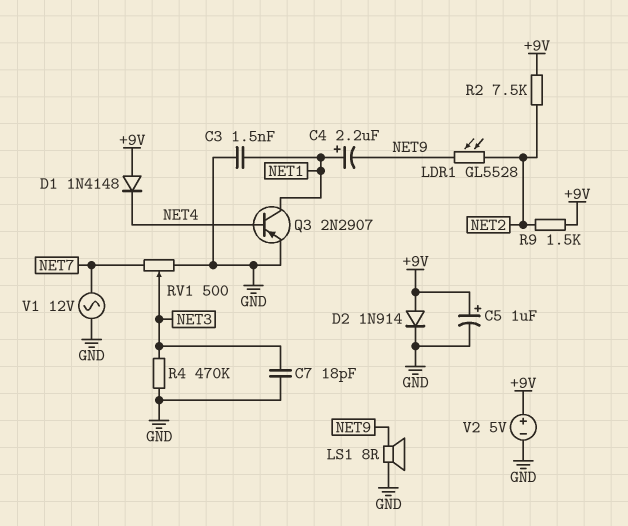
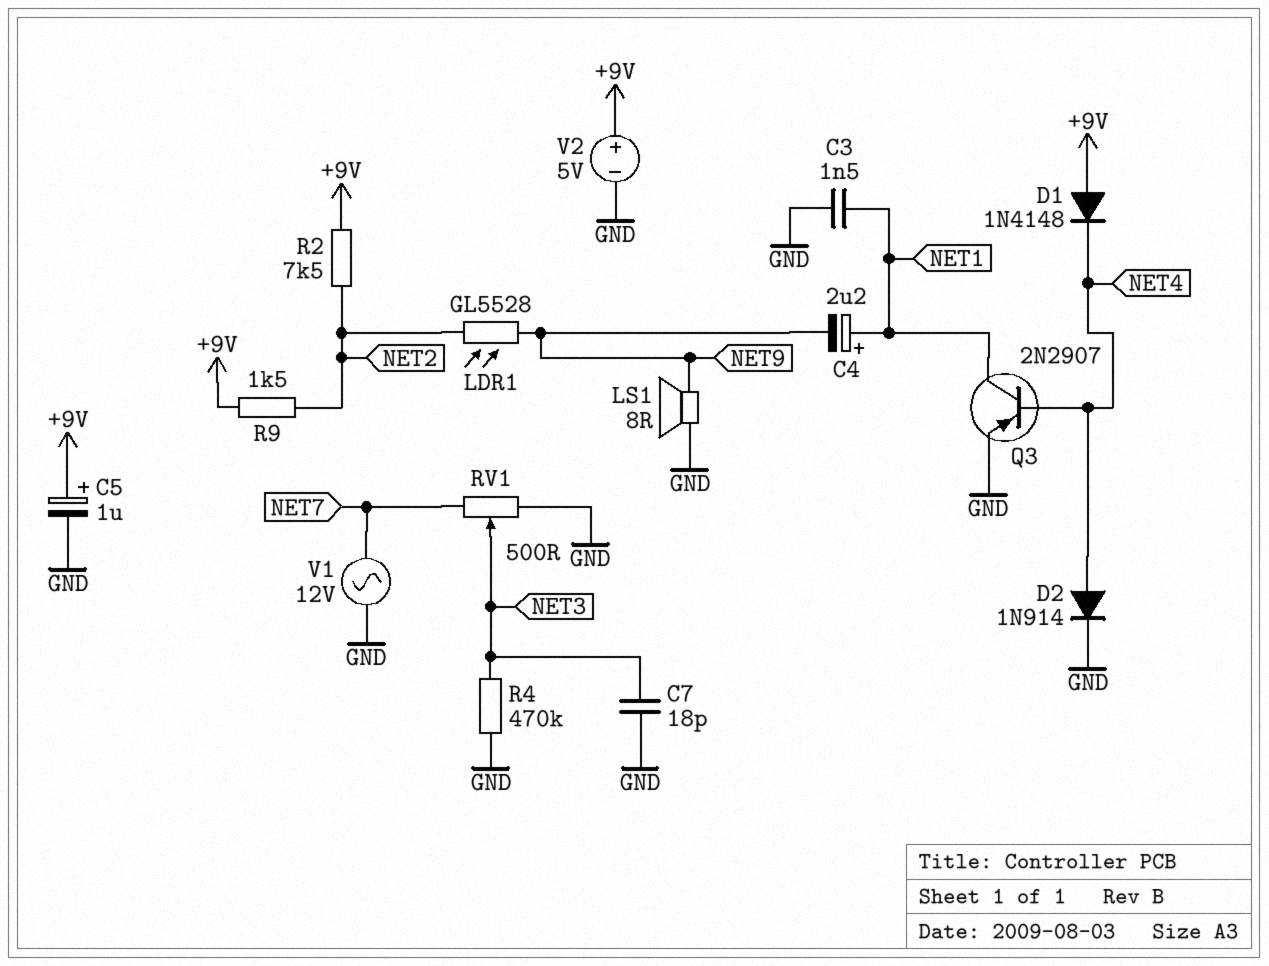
D2: diode 1N914 (A +9V, K GND) -> diode 1N914 (A NET4, K GND)

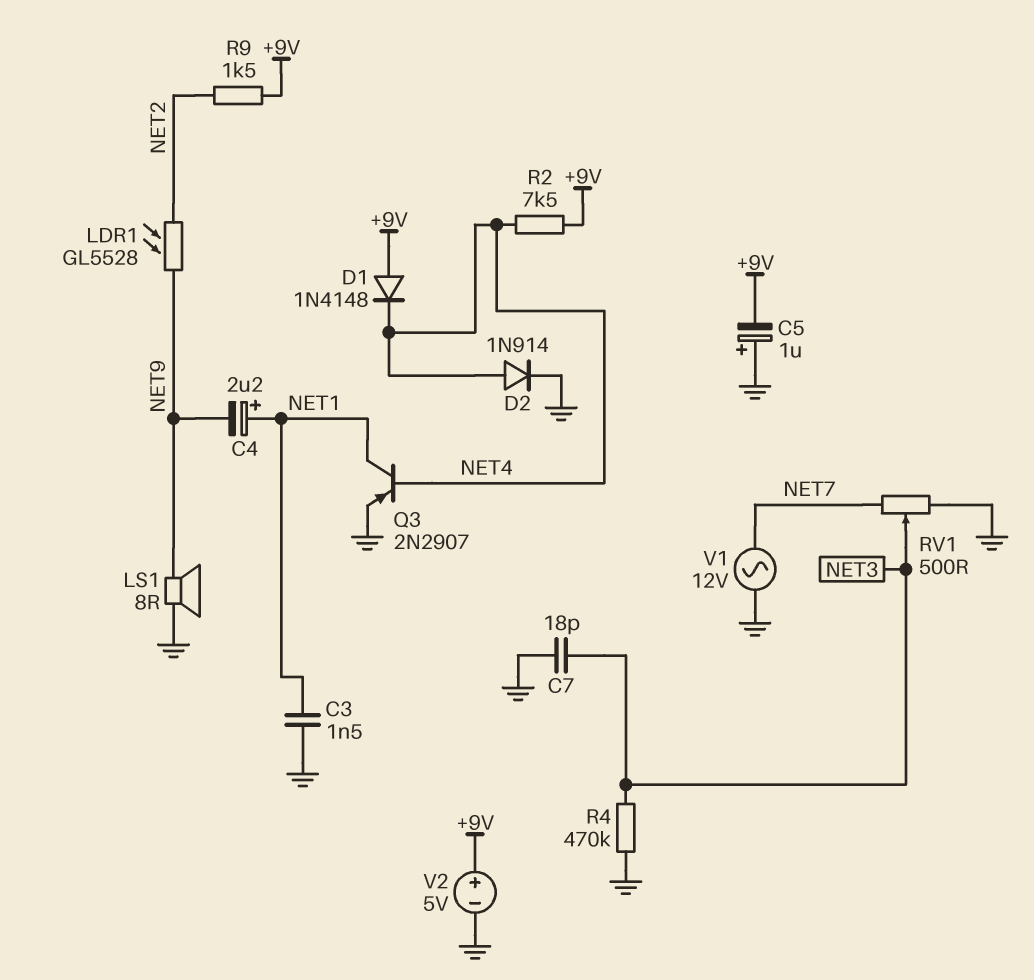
C5: 1uF (plus +9V, minus GND) -> 1uF (plus GND, minus +9V)
R2: 7.5k (+9V, NET2) -> 7.5k (+9V, NET4)

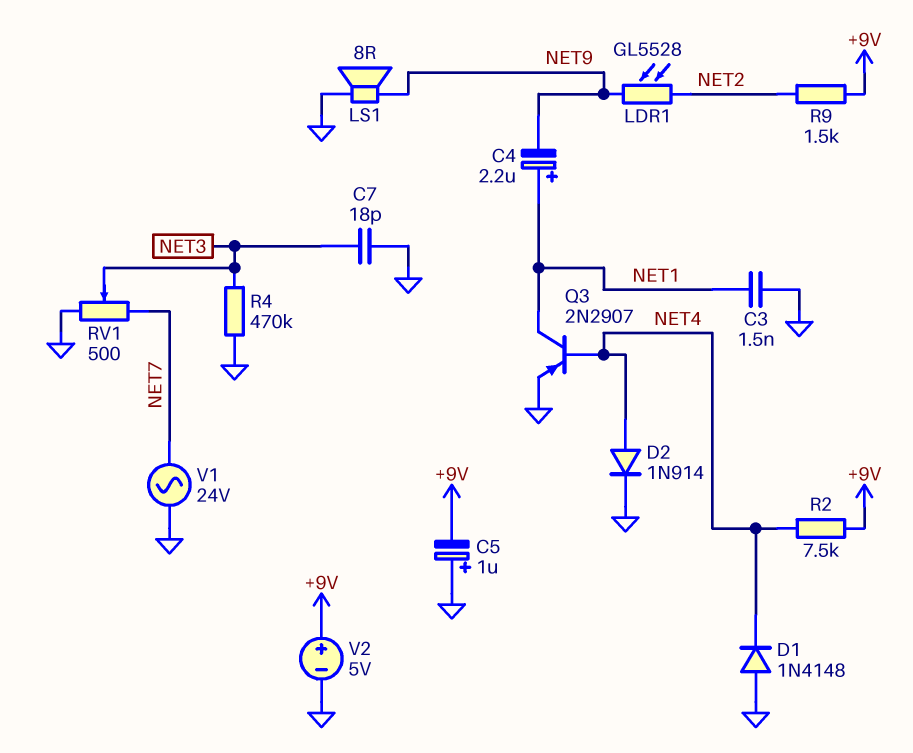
D1: diode 1N4148 (A +9V, K NET4) -> diode 1N4148 (A GND, K NET4)
V1: AC 12V (GND, NET7) -> AC 24V (GND, NET7)

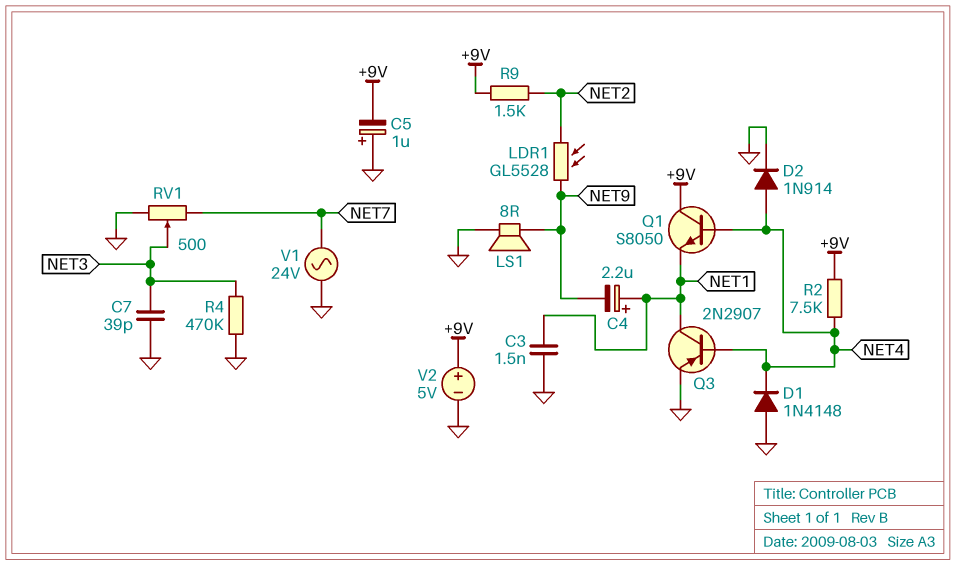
C7: 18pF (GND, NET3) -> 39pF (GND, NET3)
Q1: none -> NPN S8050 (B NET4, C +9V, E NET1)

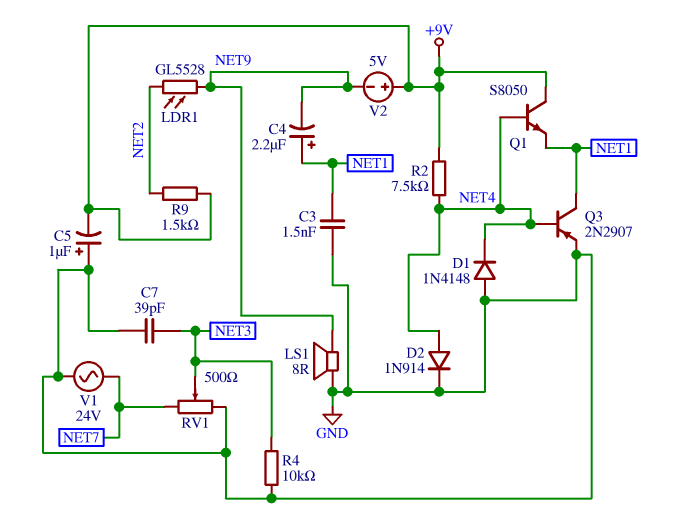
R4: 470k (GND, NET3) -> 10k (GND, NET3)
V2: 5V (plus +9V, minus GND) -> 5V (plus +9V, minus NET9)

